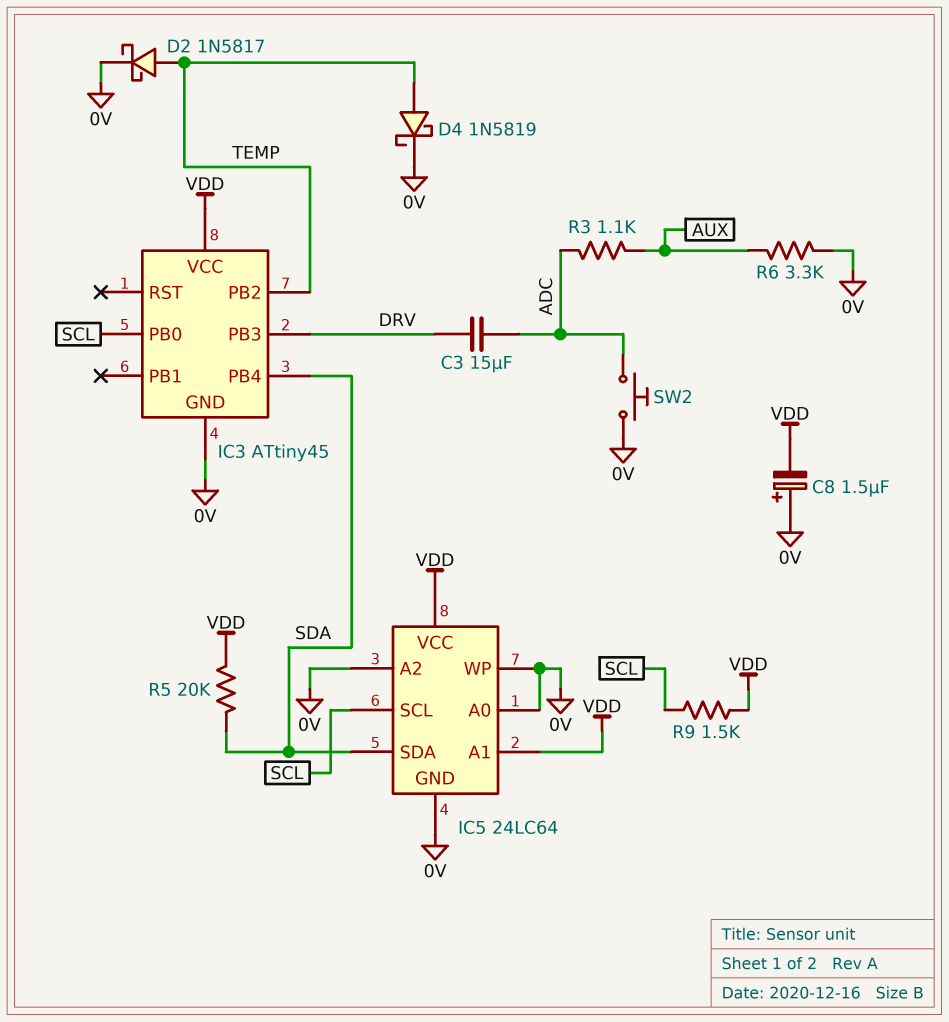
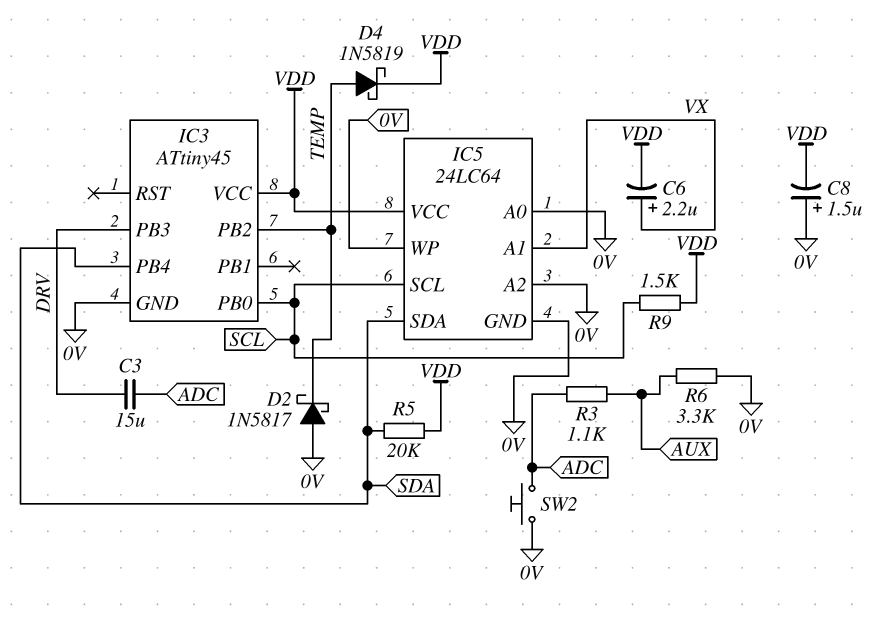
C6: none -> 2.2uF (plus VX, minus VDD)
D2: schottky 1N5817 (A TEMP, K 0V) -> schottky 1N5817 (A 0V, K TEMP)
D4: schottky 1N5819 (A TEMP, K 0V) -> schottky 1N5819 (A TEMP, K VDD)
IC5 pin A1: VDD -> VX

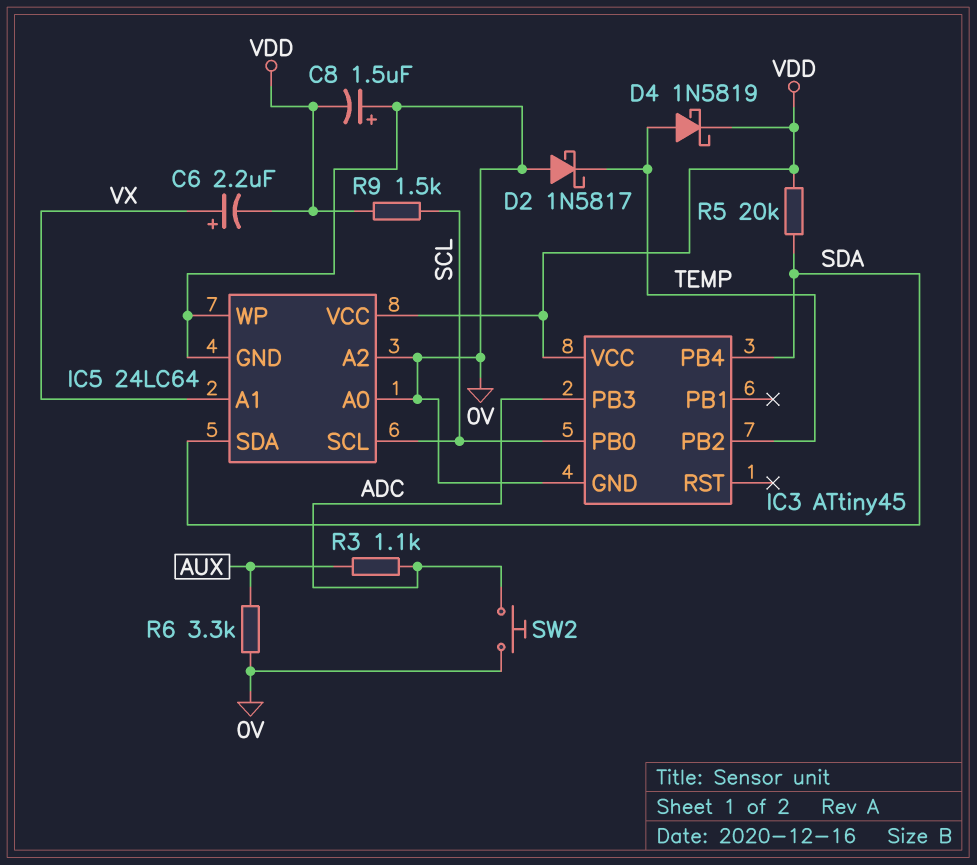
C3: 15uF (ADC, DRV) -> none
IC3 pin PB3: DRV -> ADC

